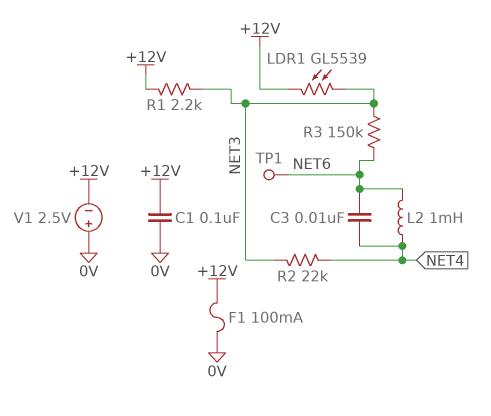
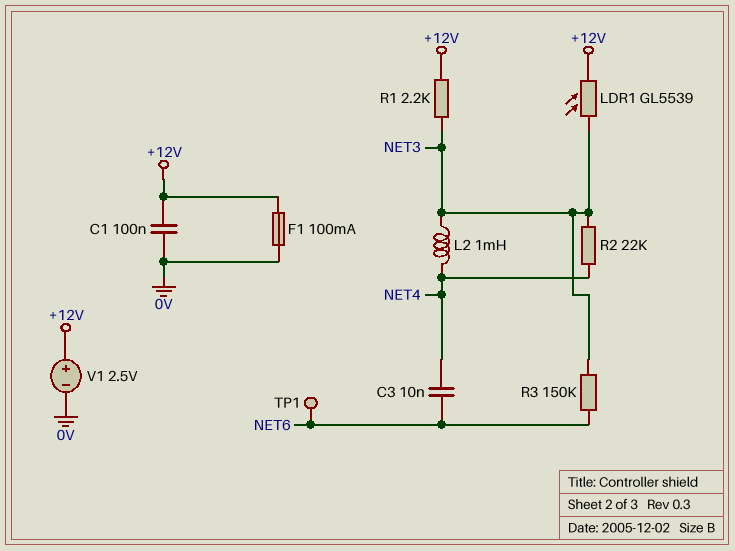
L2: 1mH (NET4, NET6) -> 1mH (NET3, NET4)
V1: 2.5V (plus 0V, minus +12V) -> 2.5V (plus +12V, minus 0V)

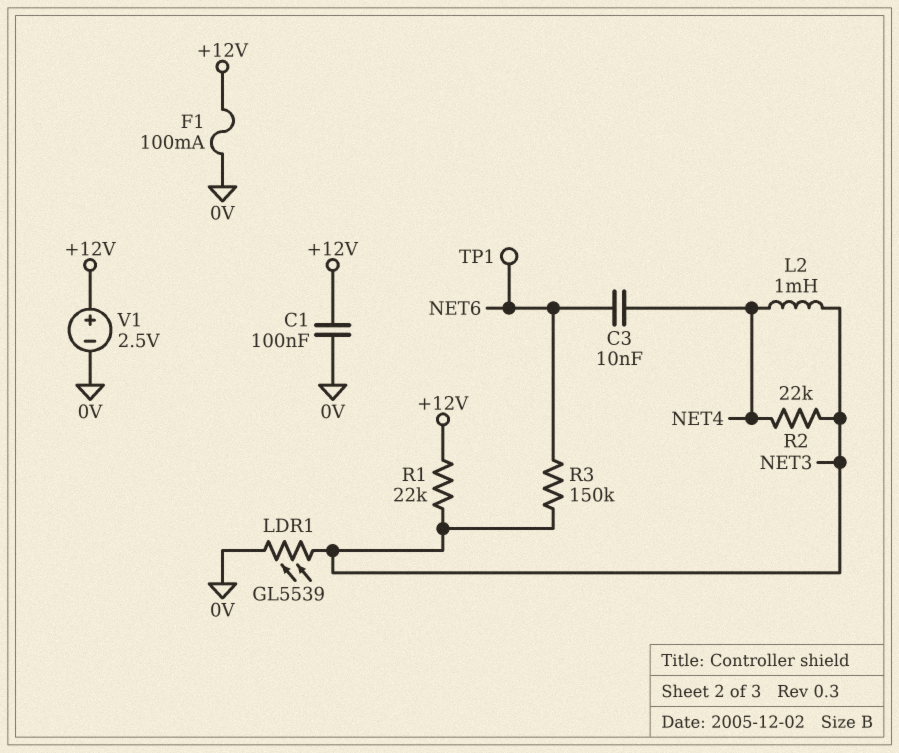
LDR1: GL5539 (+12V, NET3) -> GL5539 (0V, NET3)
R1: 2.2k (+12V, NET3) -> 22k (+12V, NET3)

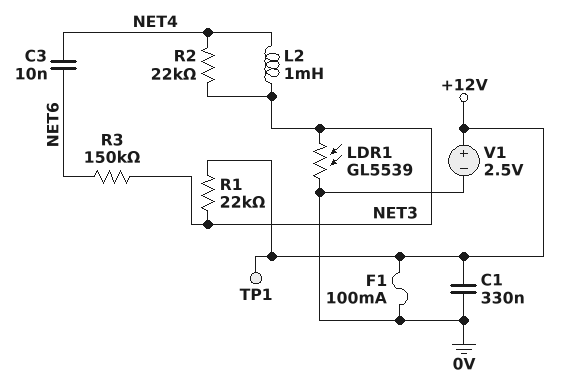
C1: 100nF (+12V, 0V) -> 330nF (+12V, 0V)
TP1: test point (NET6) -> test point (+12V)

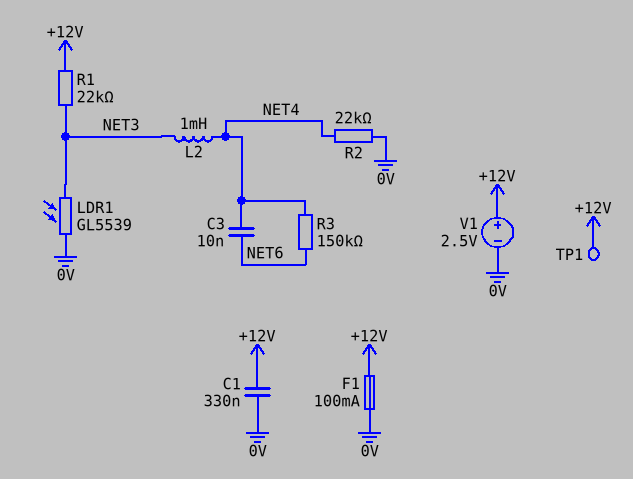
R2: 22k (NET3, NET4) -> 22k (0V, NET4)
R3: 150k (NET3, NET6) -> 150k (NET4, NET6)

